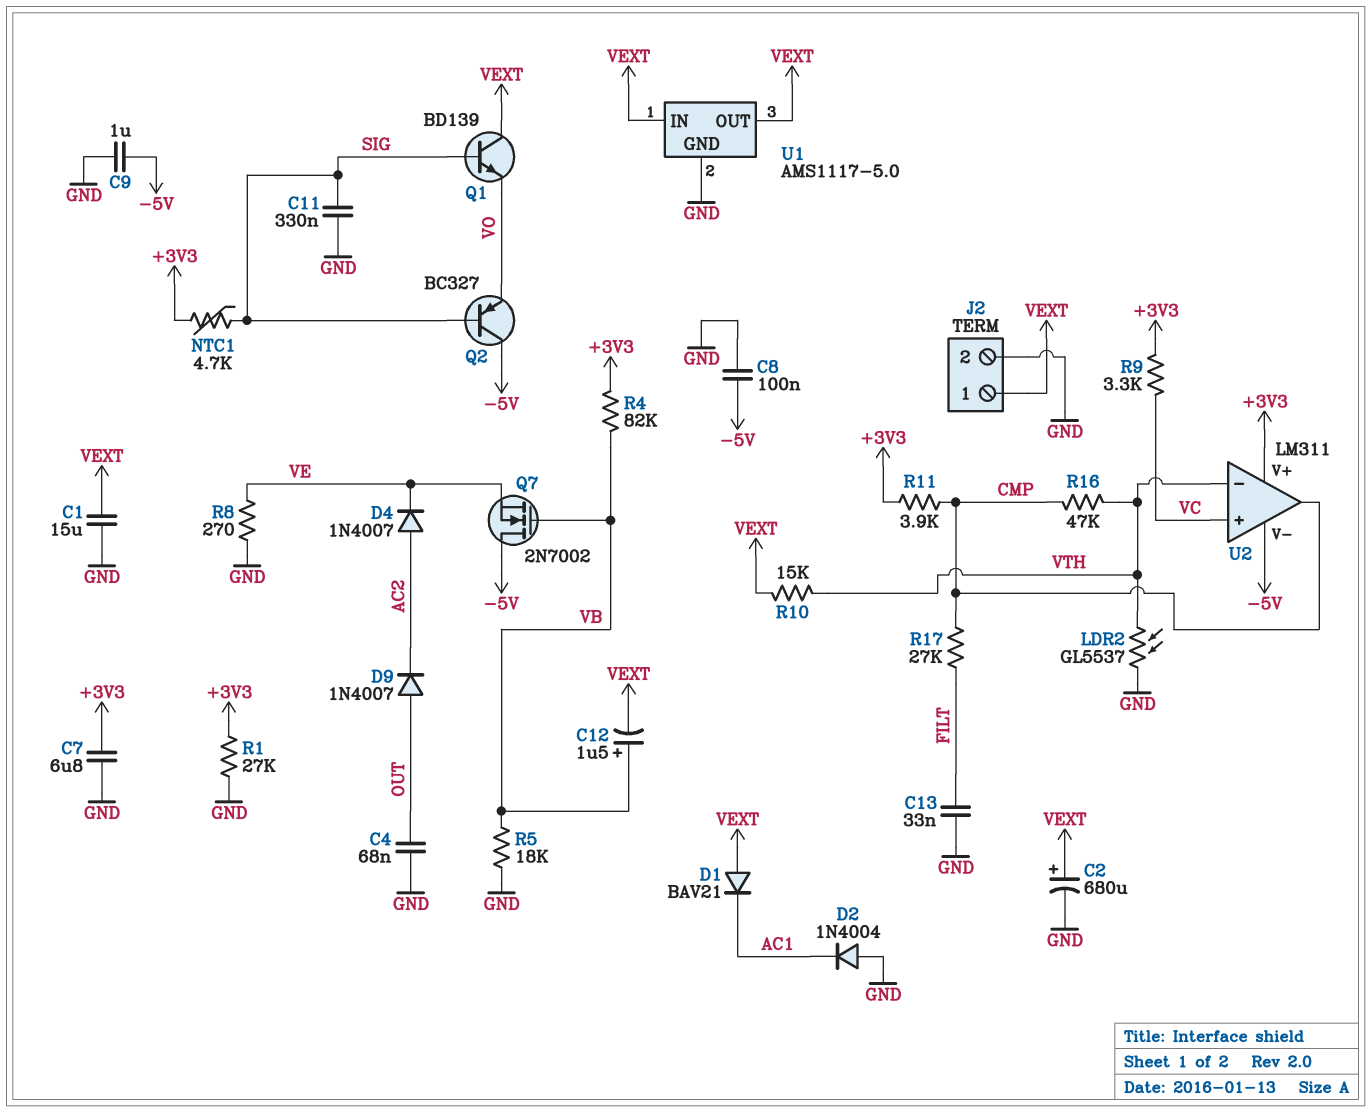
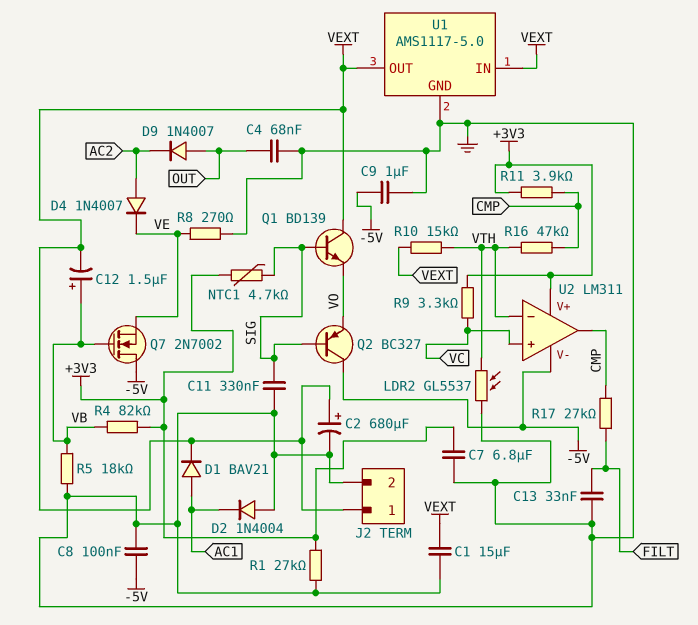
D1: diode BAV21 (A VEXT, K AC1) -> diode BAV21 (A AC1, K VEXT)

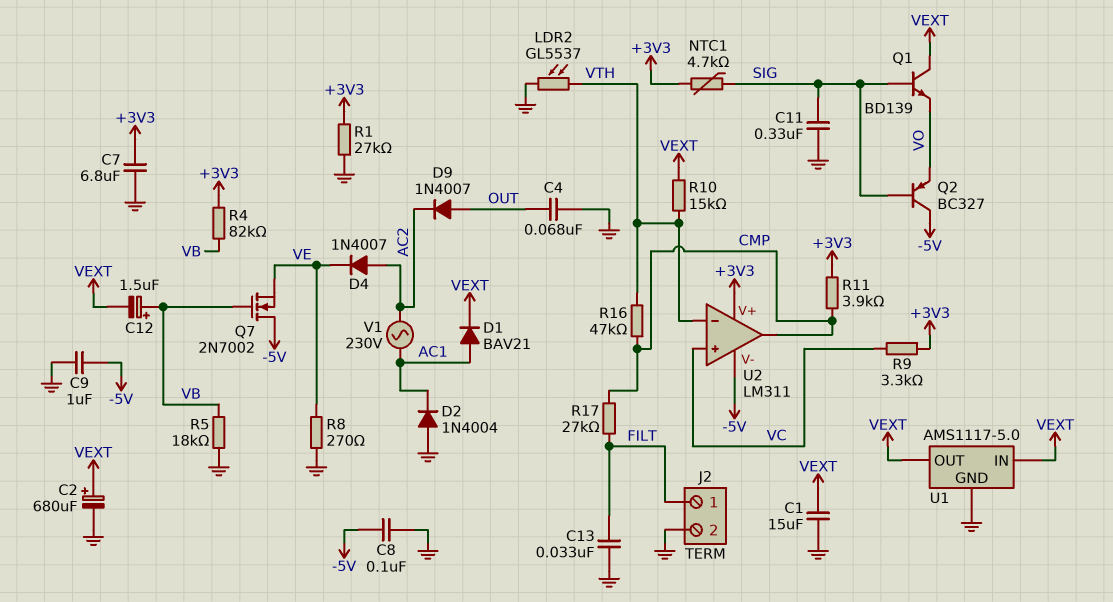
J2 pin 1: VEXT -> FILT
V1: none -> AC 230V (AC1, AC2)

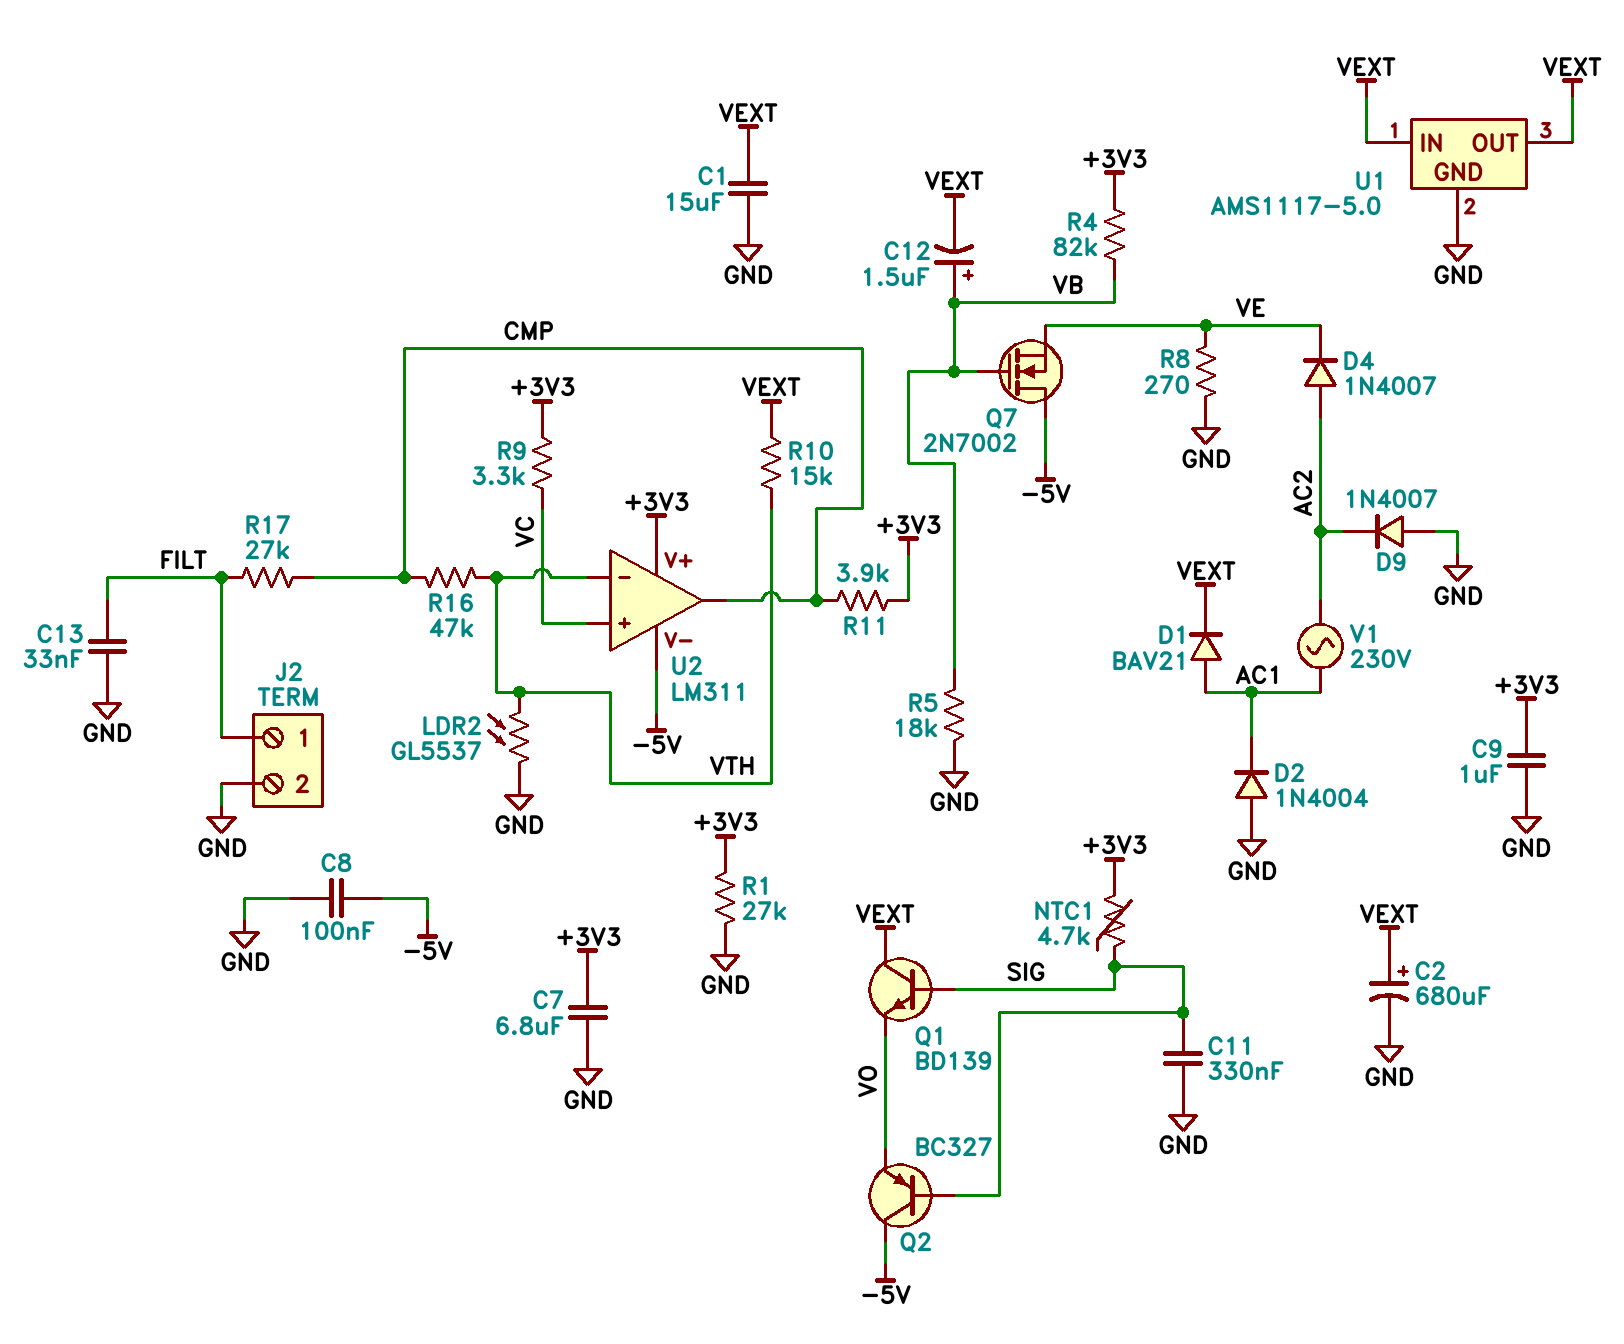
C4: 68nF (GND, OUT) -> none
C9: 1uF (-5V, GND) -> 1uF (+3V3, GND)
D9: diode 1N4007 (A OUT, K AC2) -> diode 1N4007 (A GND, K AC2)

